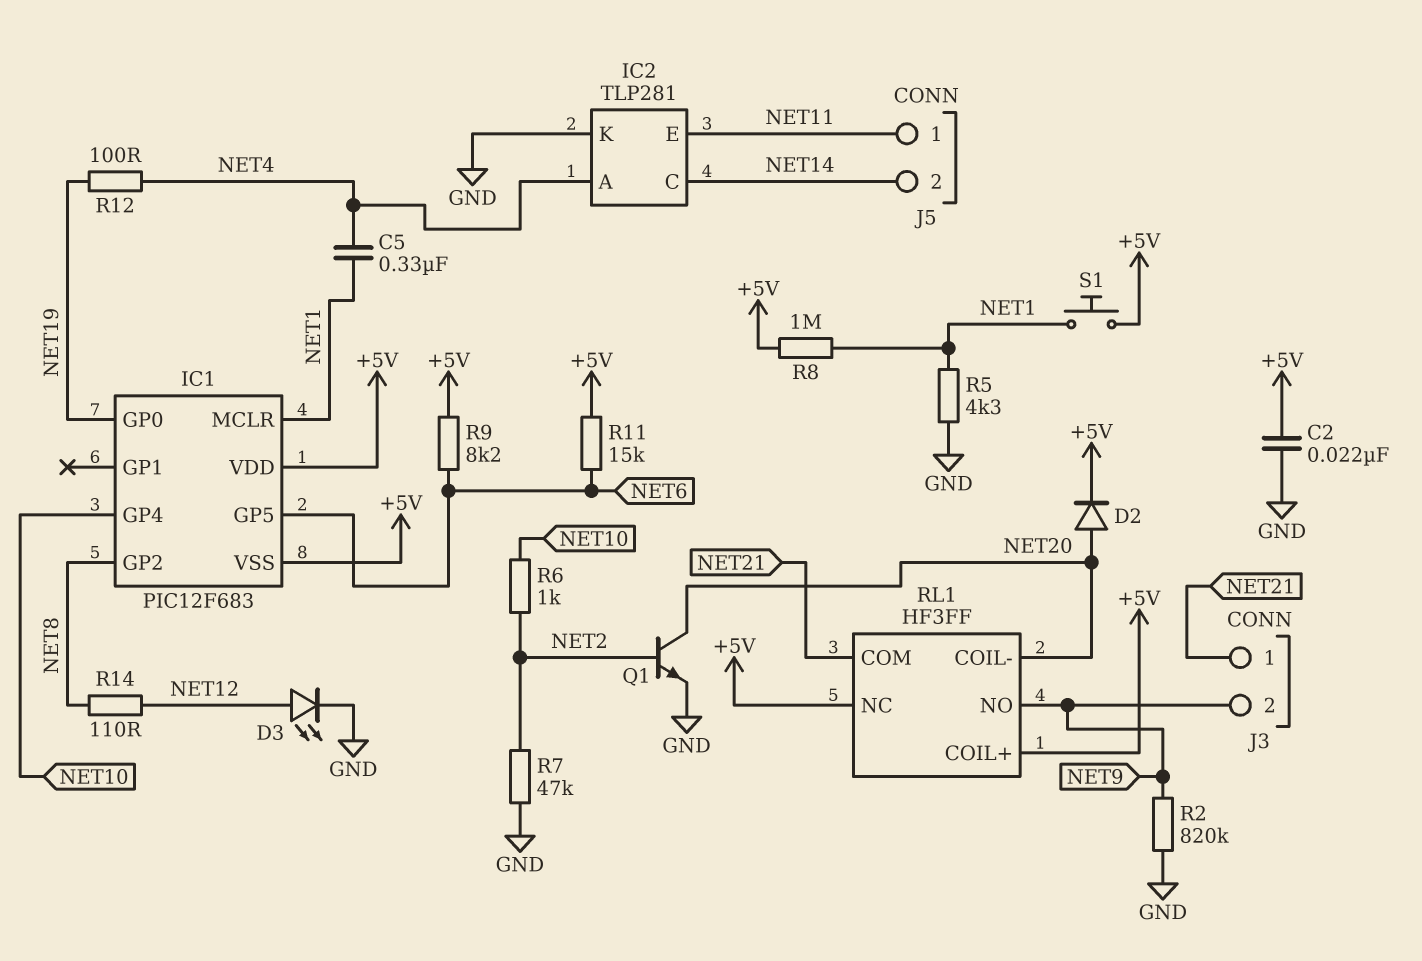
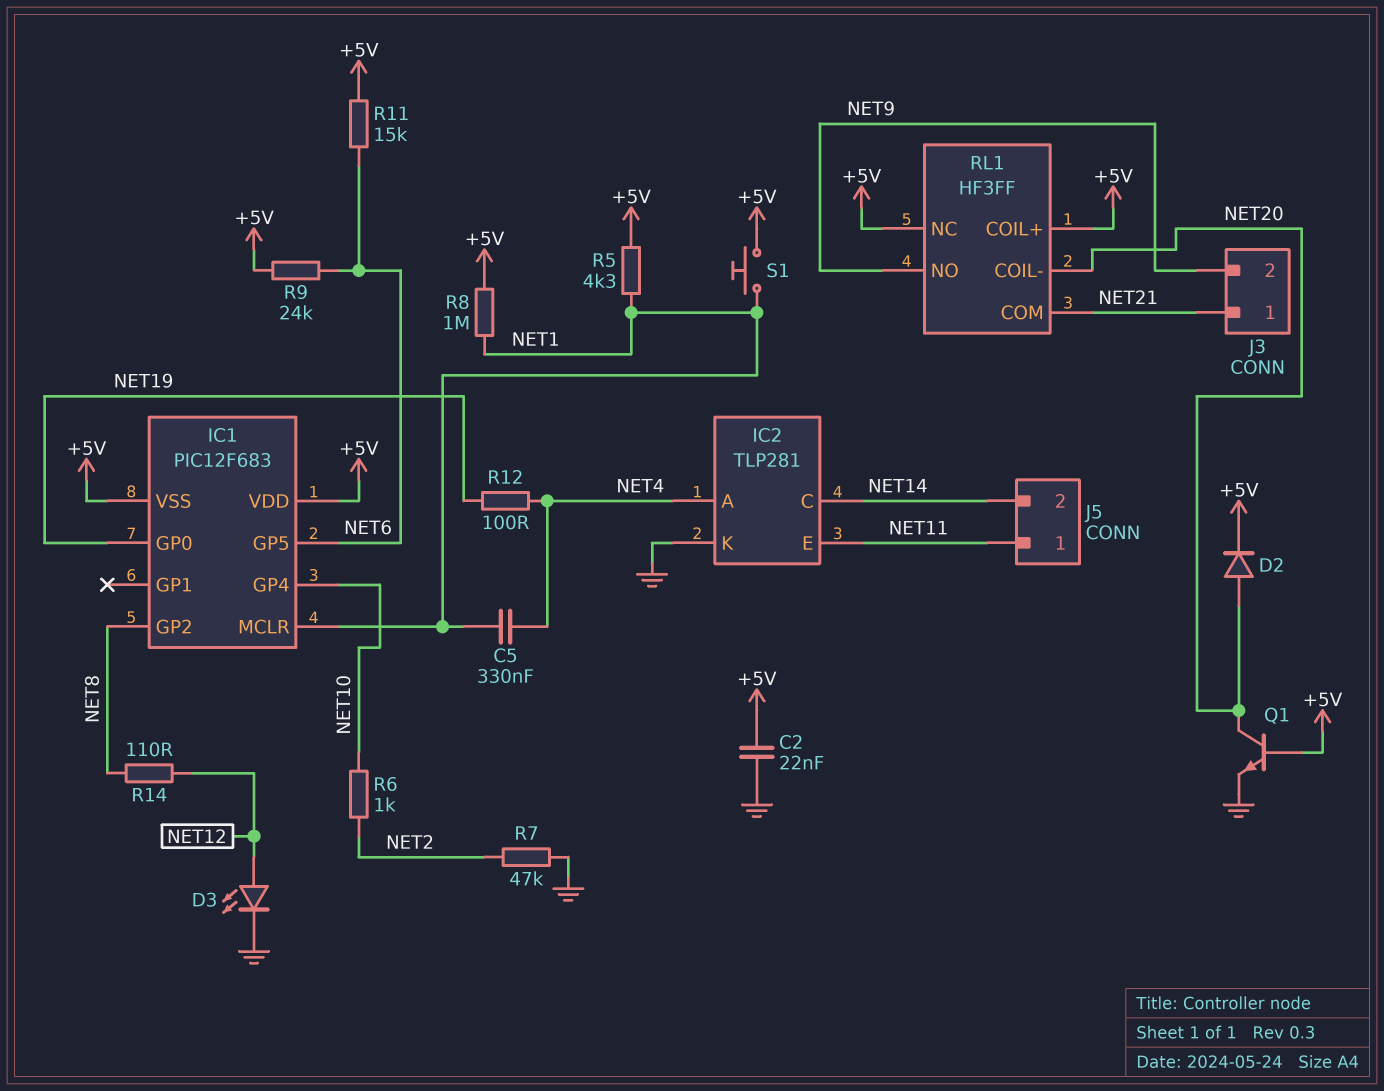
Q1: NPN (B NET2, C NET20, E GND) -> NPN (B +5V, C NET20, E GND)
R2: 820k (GND, NET9) -> none
R5: 4.3k (GND, NET1) -> 4.3k (+5V, NET1)
R9: 8.2k (+5V, NET6) -> 24k (+5V, NET6)

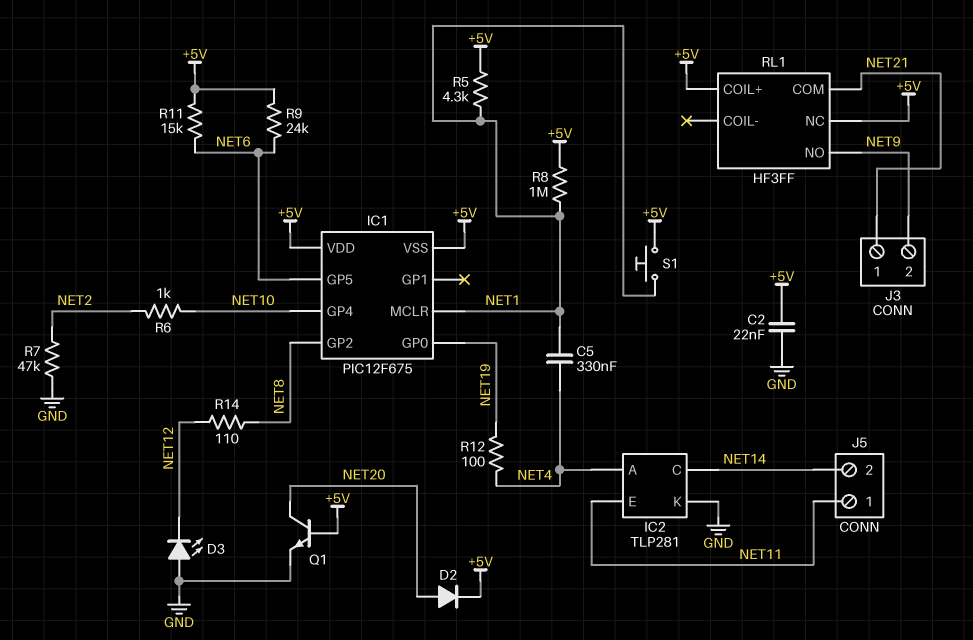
D3: LED (A NET12, K GND) -> LED (A GND, K NET12)
IC1: PIC12F683 -> PIC12F675
RL1 pin COIL-: NET20 -> none

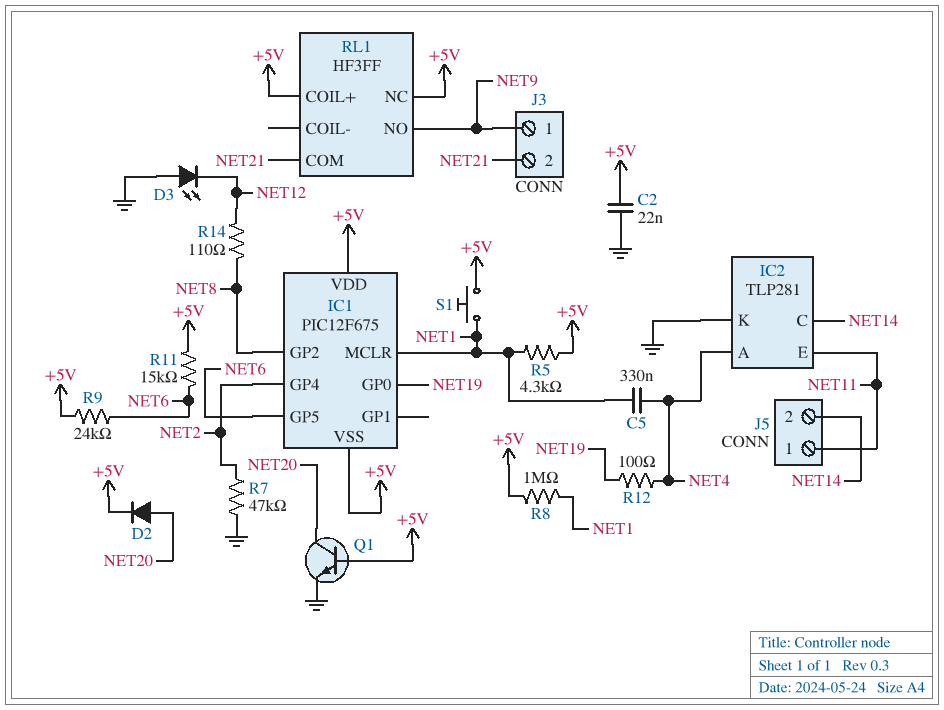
IC1 pin GP4: NET10 -> NET2
J3 pin 1: NET21 -> NET9
J3 pin 2: NET9 -> NET21
R6: 1k (NET2, NET10) -> none

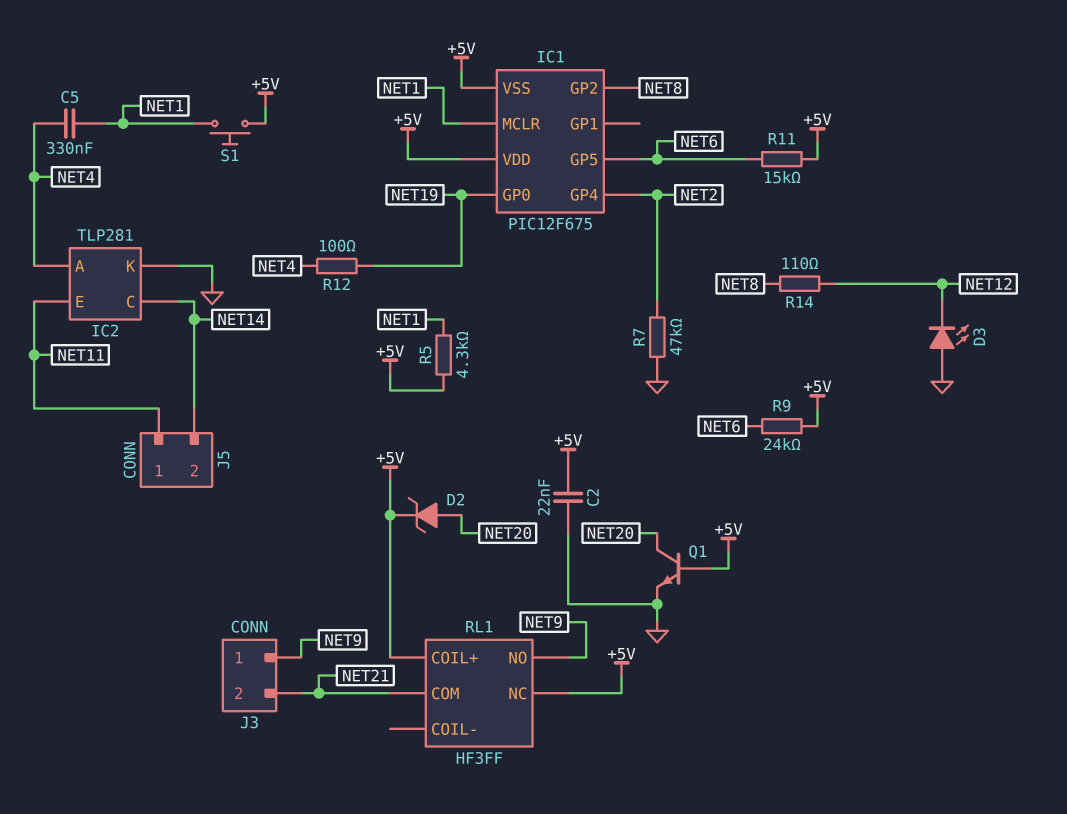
D2: diode (A NET20, K +5V) -> zener (A NET20, K +5V)
R8: 1M (+5V, NET1) -> none

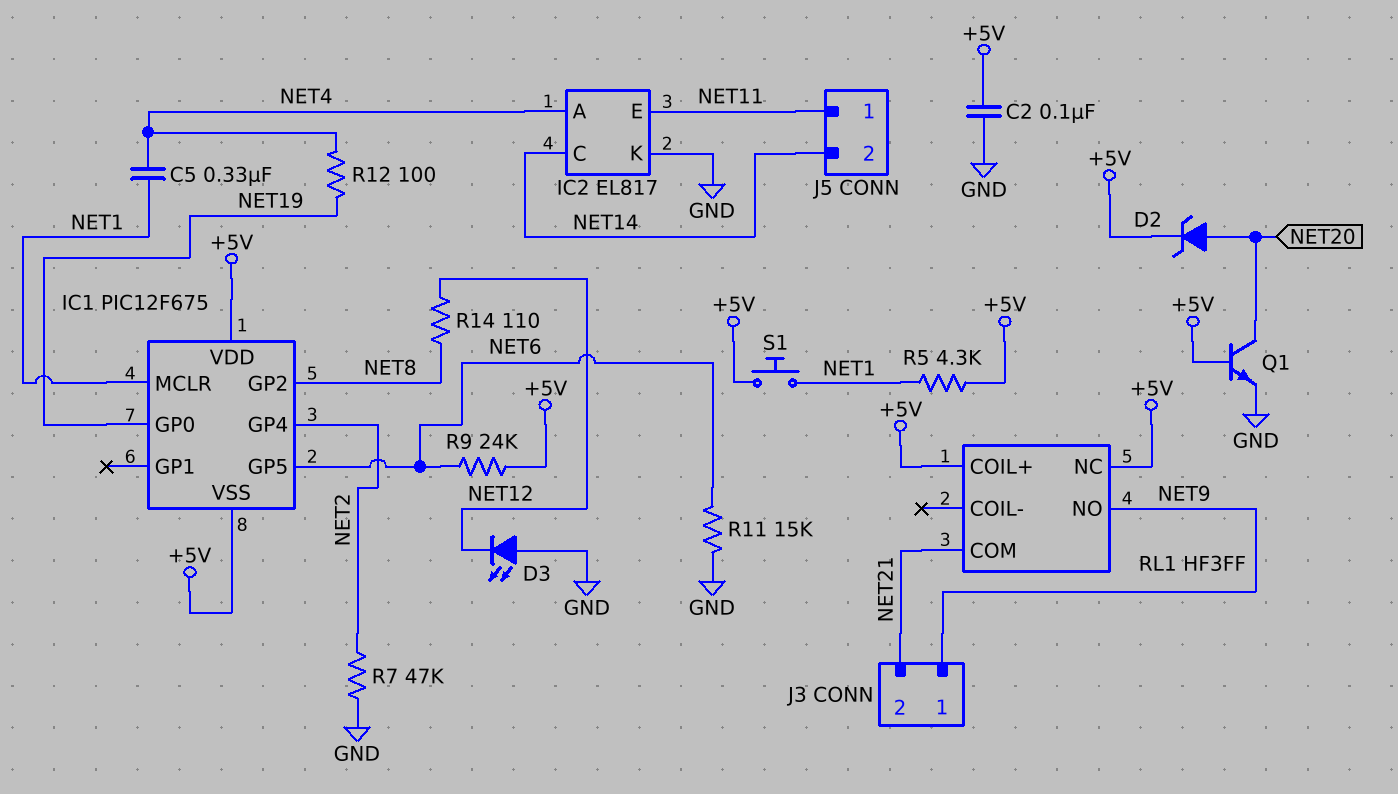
C2: 22nF (+5V, GND) -> 100nF (+5V, GND)
IC2: TLP281 -> EL817
R11: 15k (+5V, NET6) -> 15k (GND, NET6)

